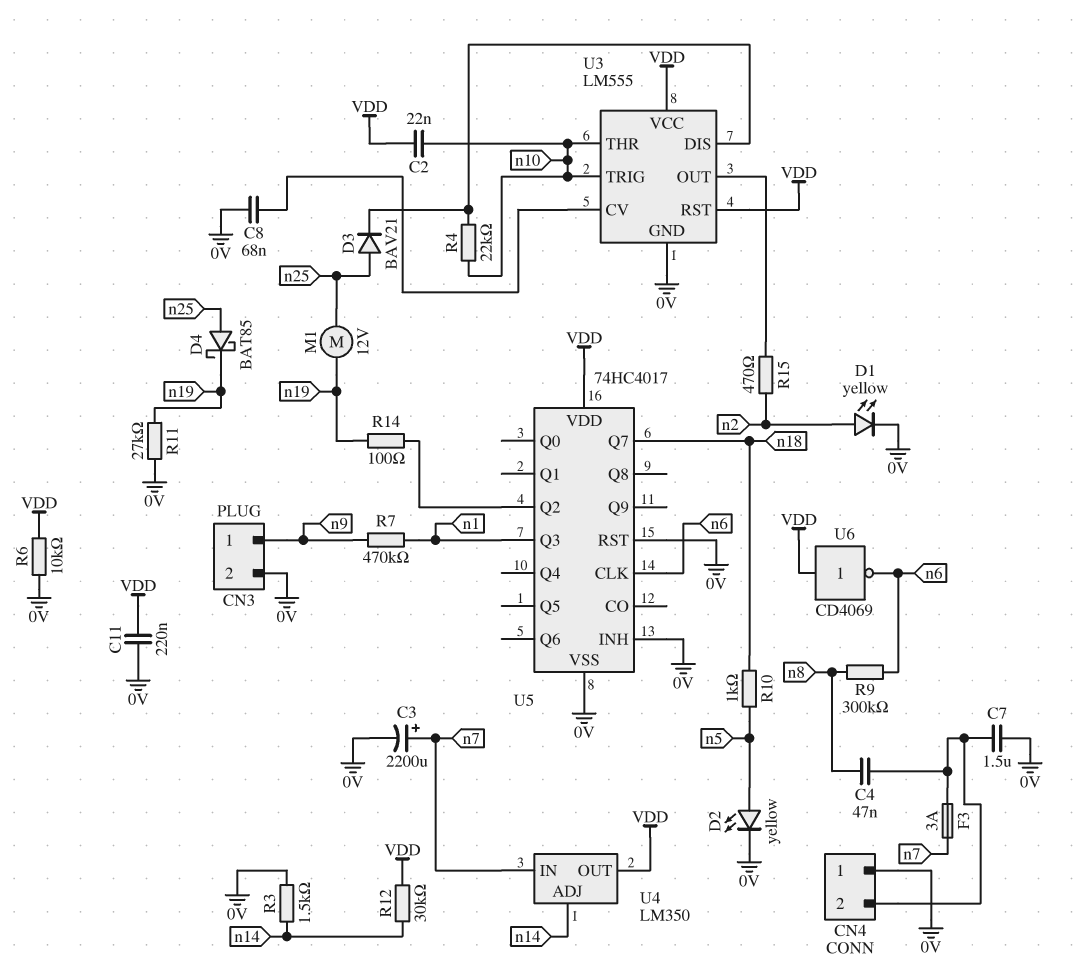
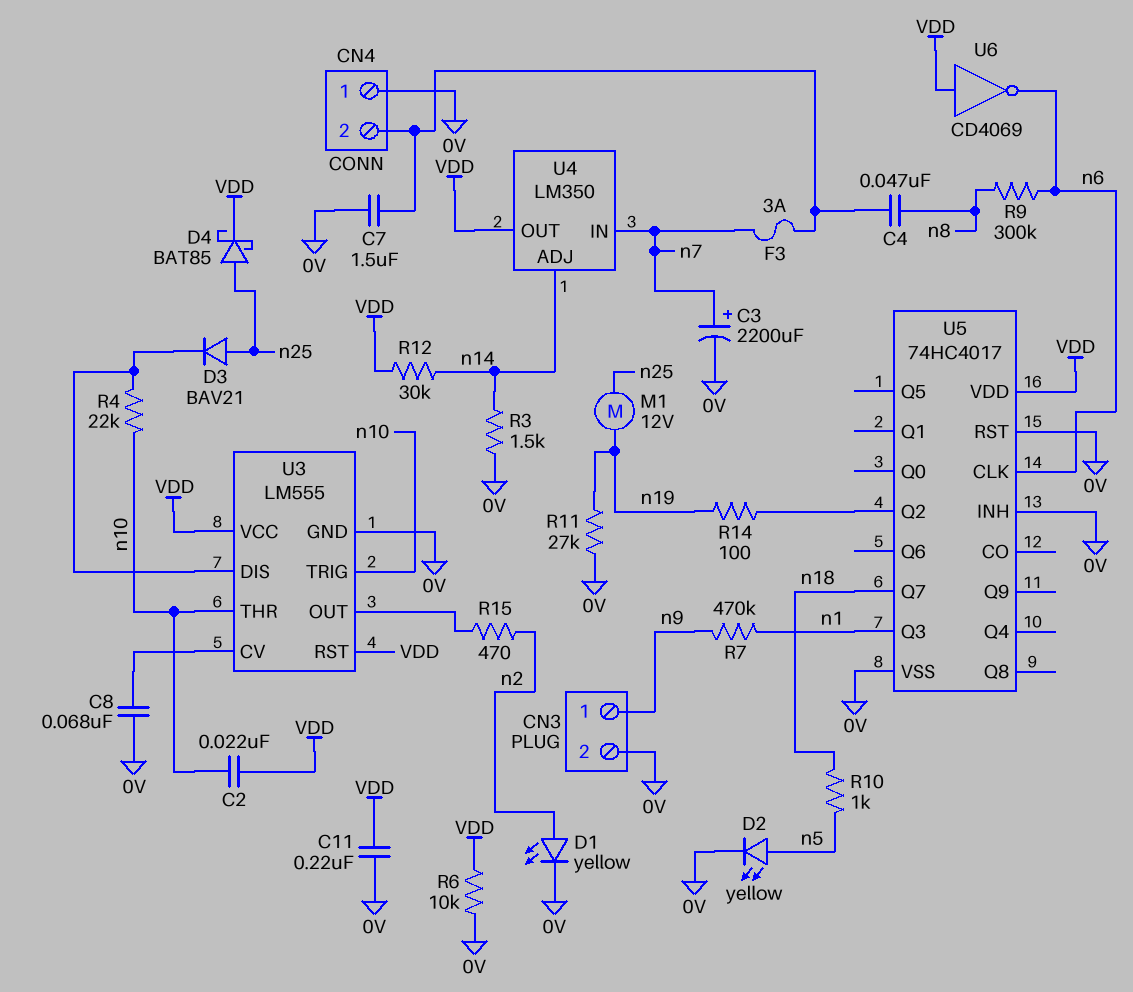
D4: schottky BAT85 (A n25, K n19) -> schottky BAT85 (A n25, K VDD)

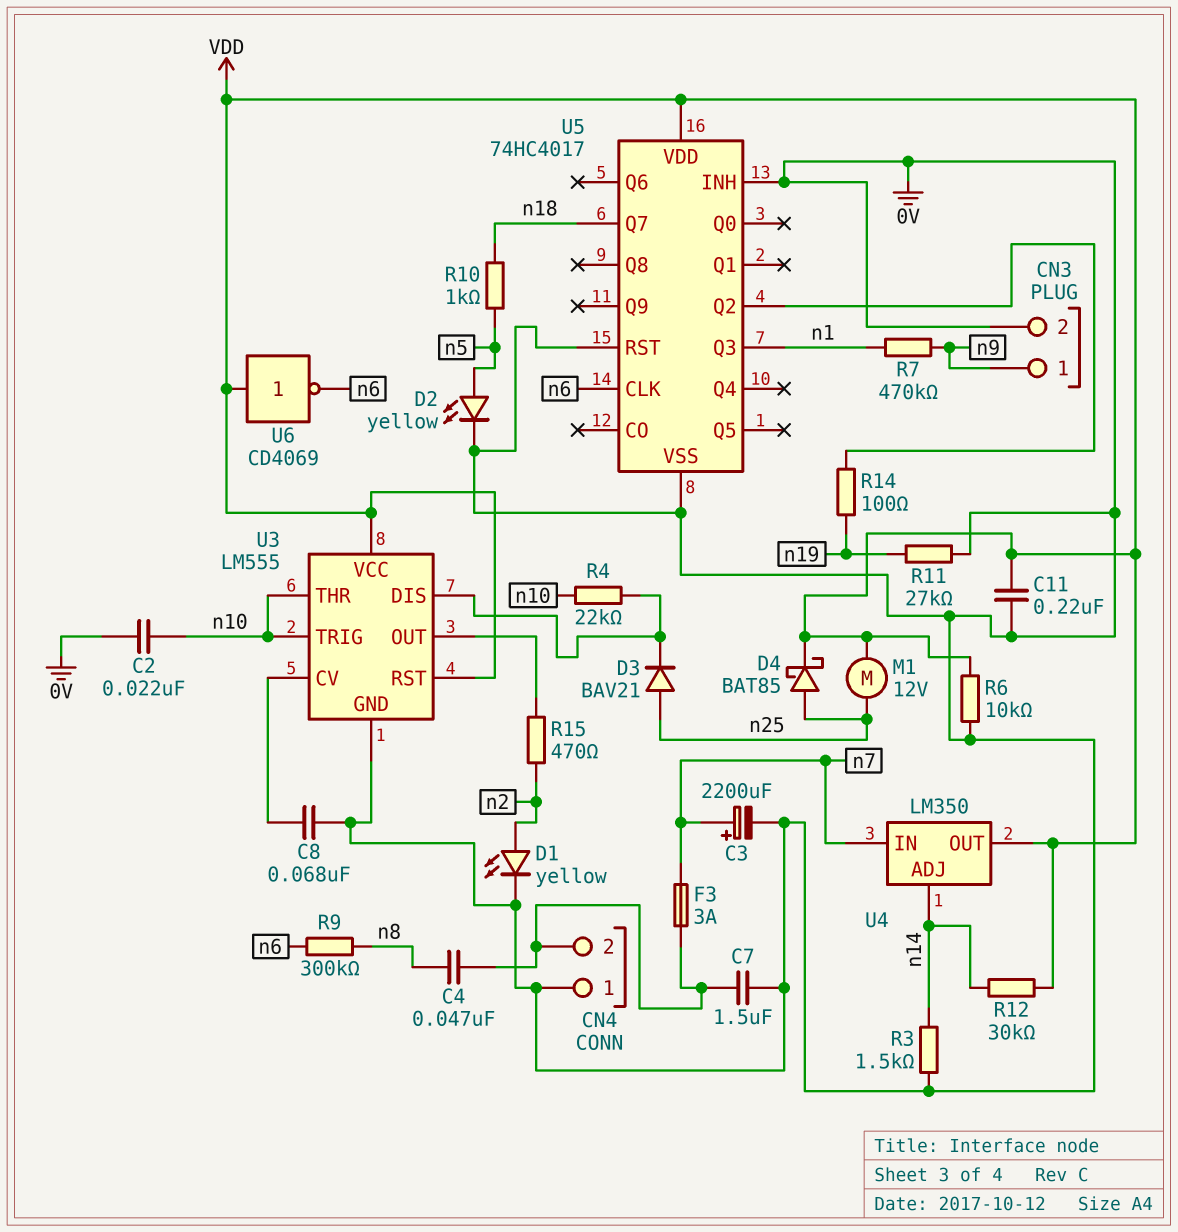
C2: 22nF (VDD, n10) -> 22nF (0V, n10)
M1: motor 12V (n19, n25) -> motor 12V (VDD, n25)

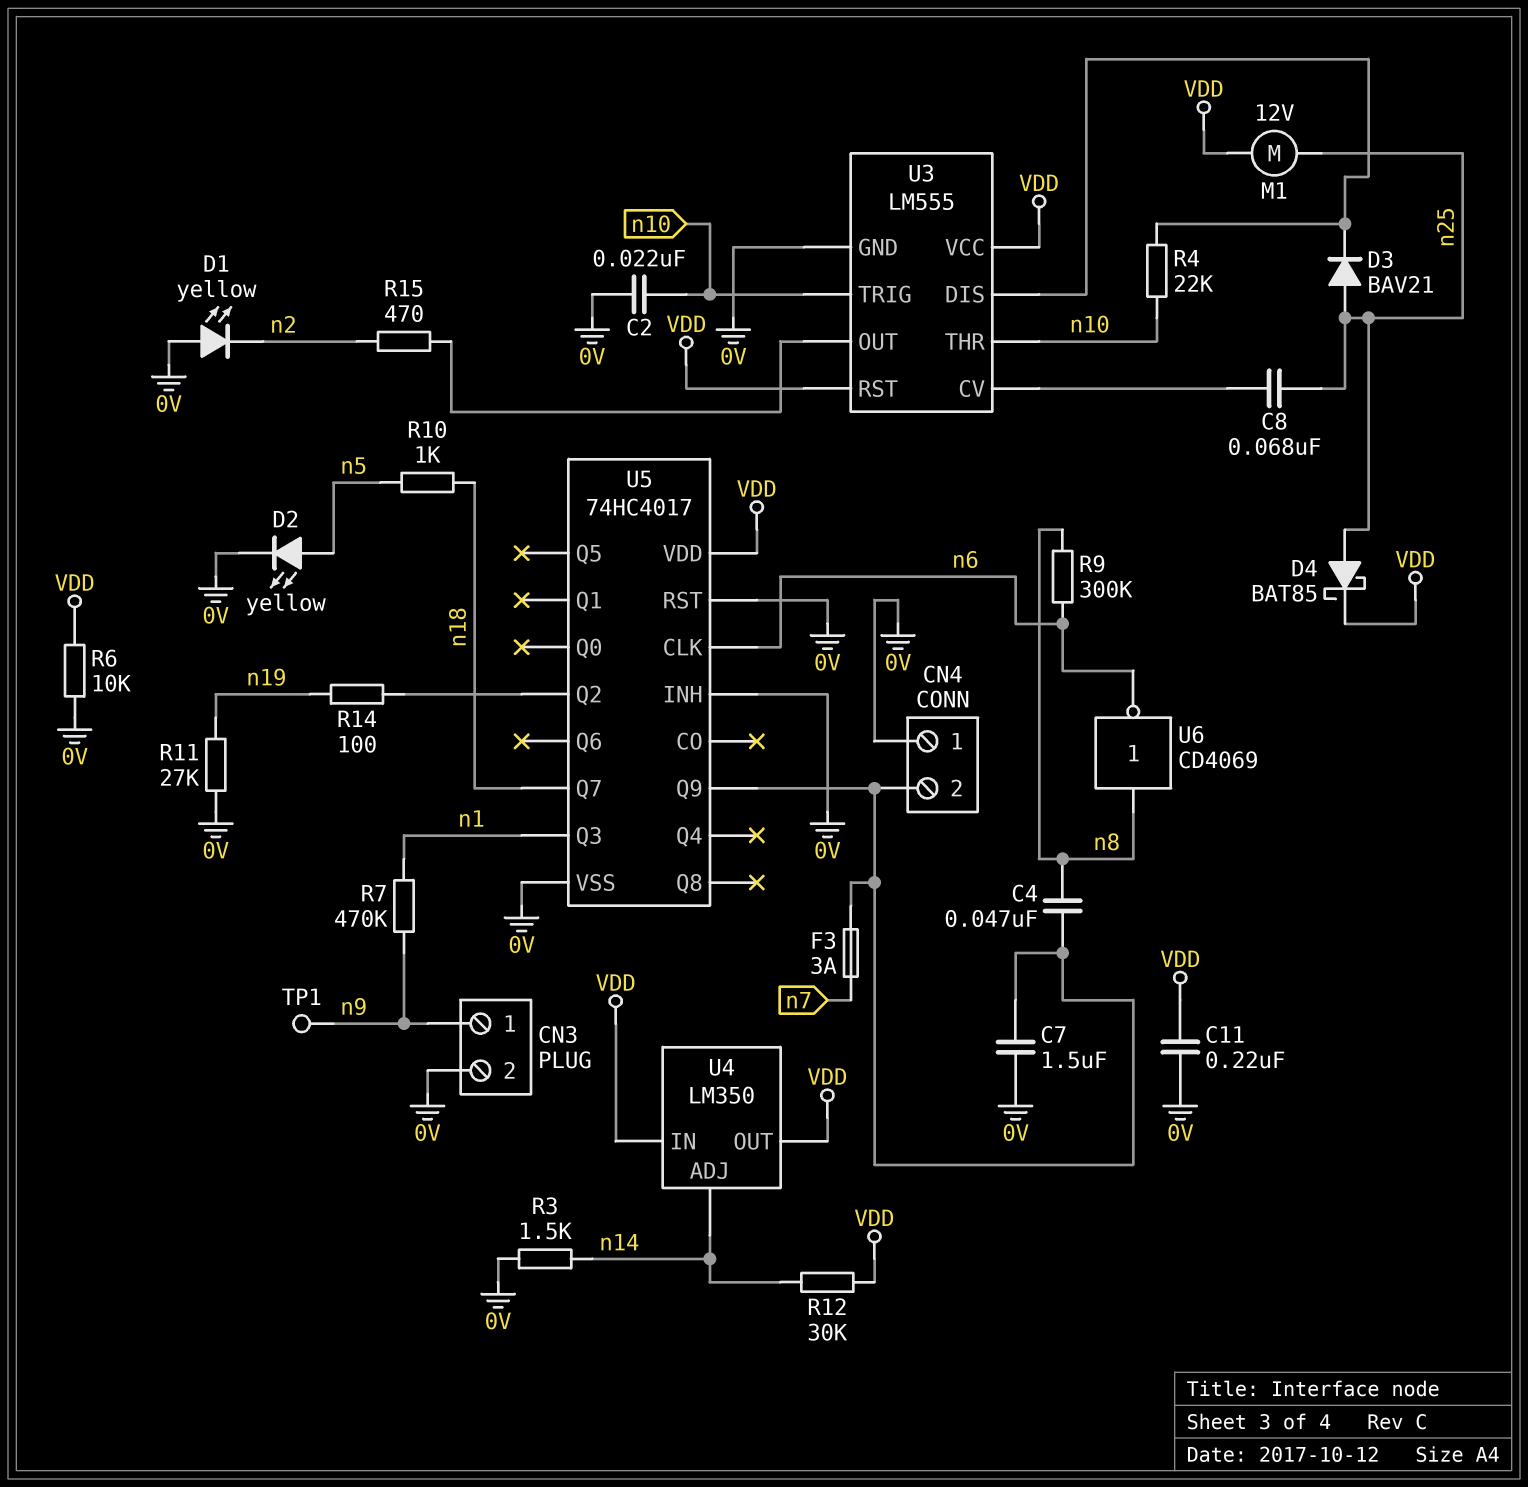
C3: 2200uF (plus n7, minus 0V) -> none
C8: 68nF (0V, U3/CV) -> 68nF (U3/CV, n25)
D1: LED yellow (A n2, K 0V) -> LED yellow (A 0V, K n2)
TP1: none -> test point (n9)
U4 pin IN: n7 -> VDD
U5 pin Q9: none -> CN4/2
U6: NOT CD4069 (in VDD, out n6) -> NOT CD4069 (in n8, out n6)

